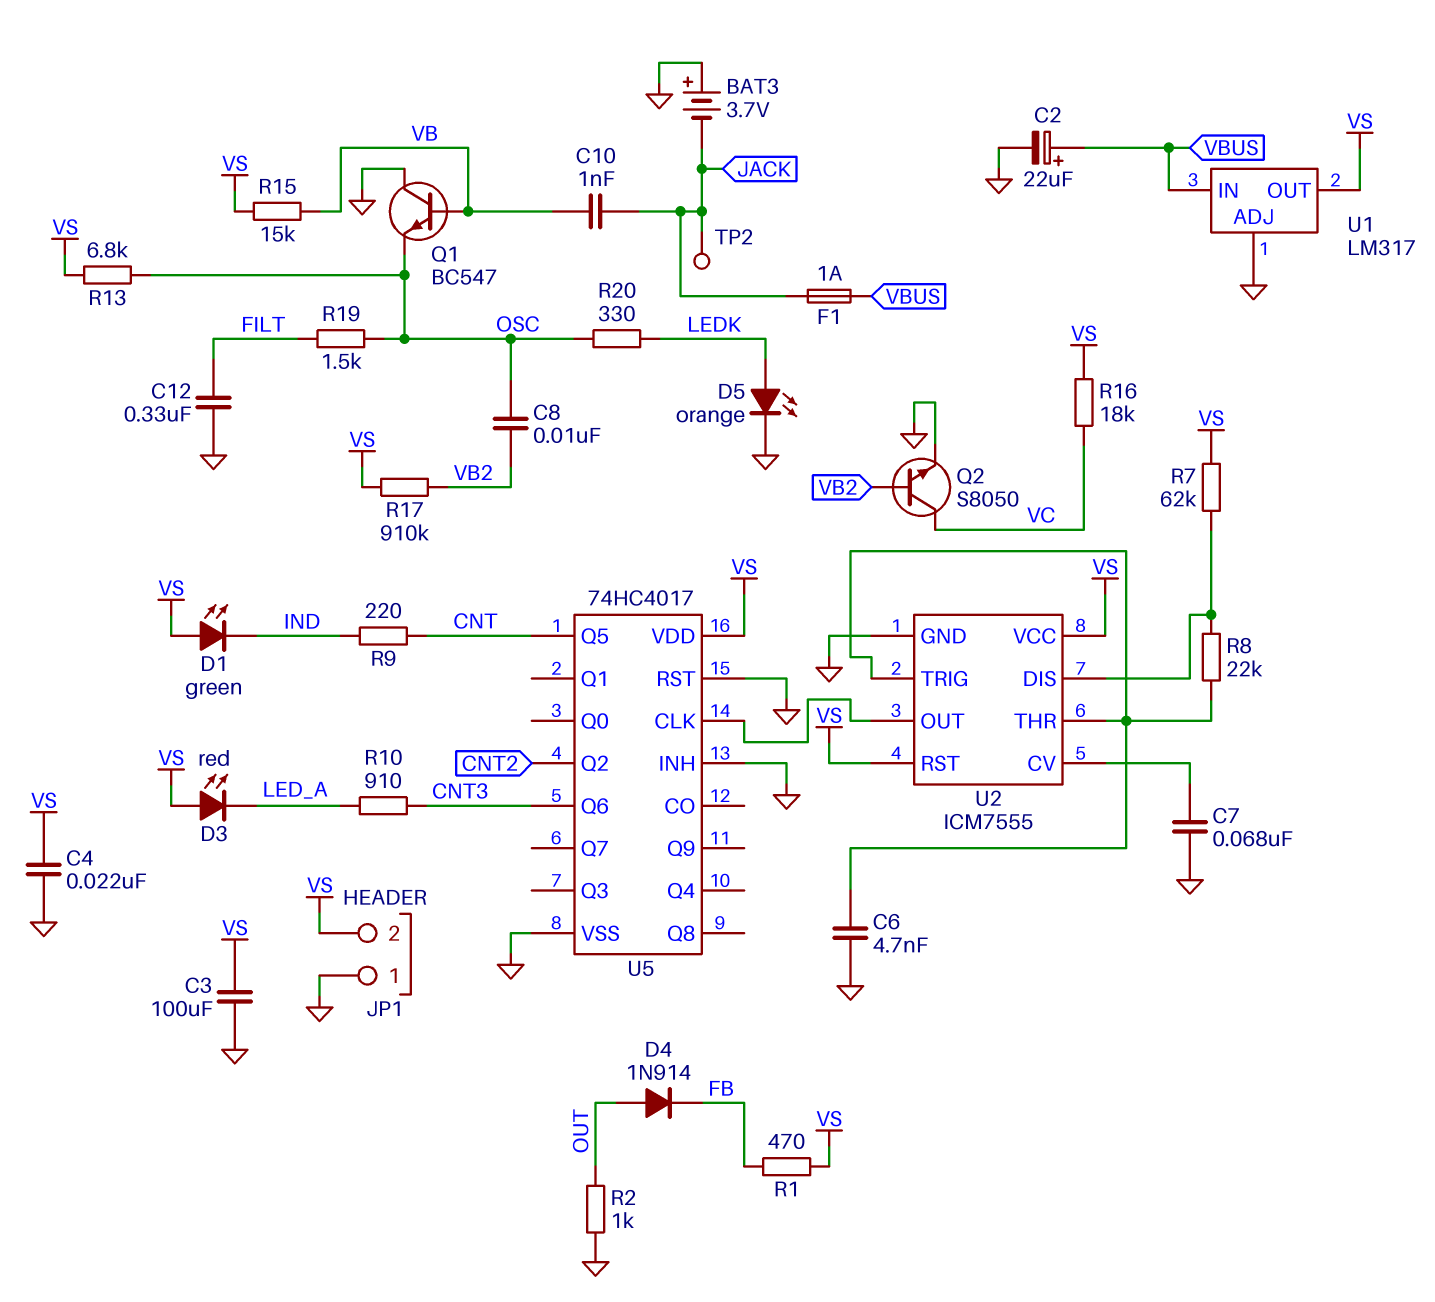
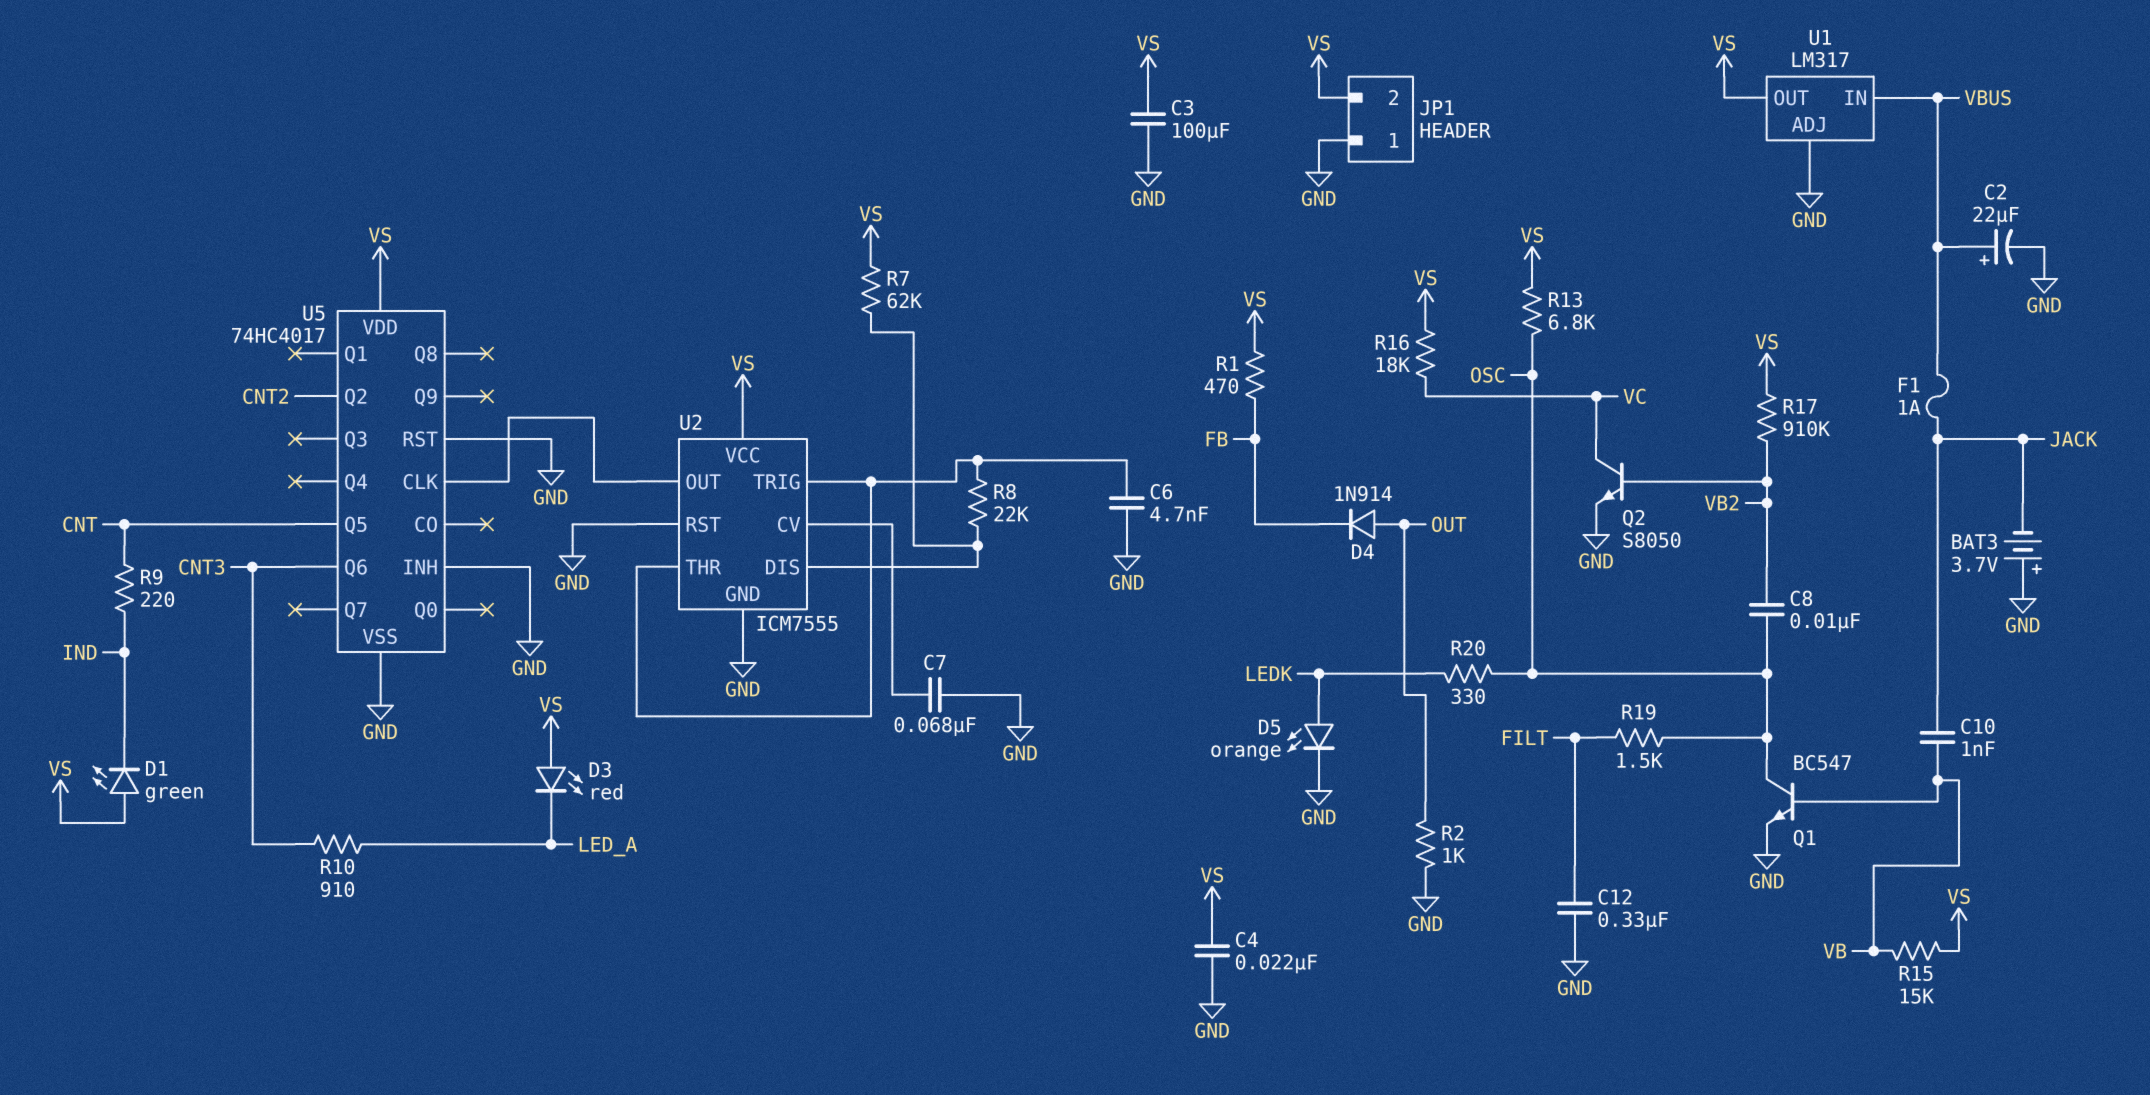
Q1: NPN BC547 (B VB, C GND, E OSC) -> NPN BC547 (B VB, C OSC, E GND)
TP2: test point (JACK) -> none
U2 pin RST: VS -> GND

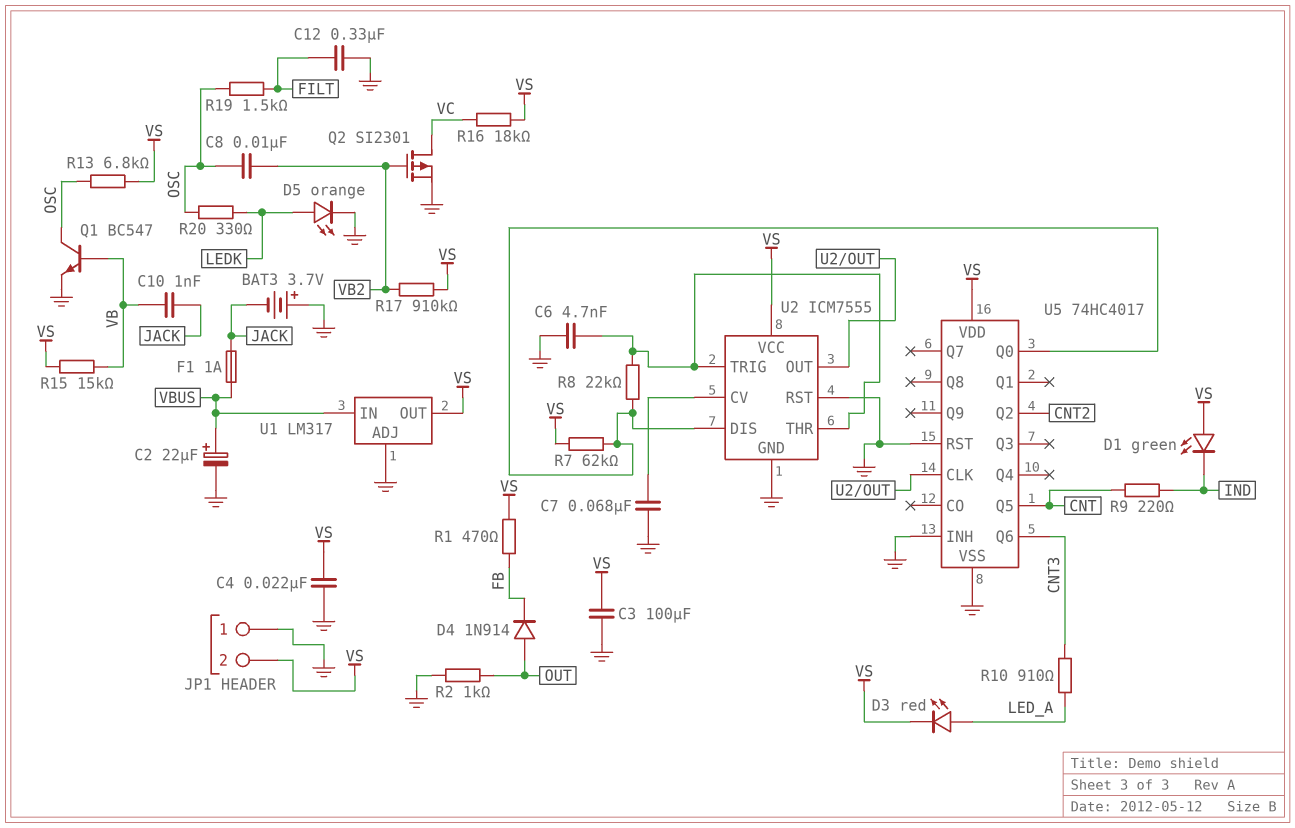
D3: LED red (A VS, K LED_A) -> LED red (A LED_A, K VS)
Q2: NPN S8050 (B VB2, C VC, E GND) -> PMOS SI2301 (G VB2, D VC, S GND)
U5 pin Q0: none -> U2/DIS

